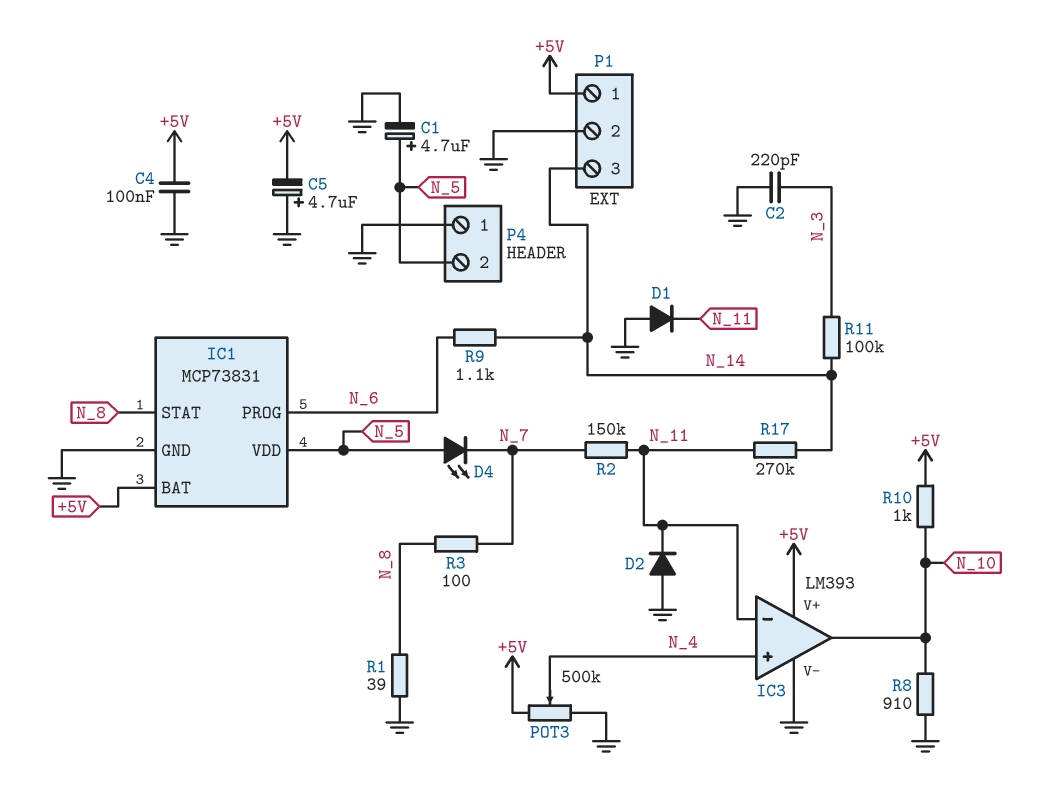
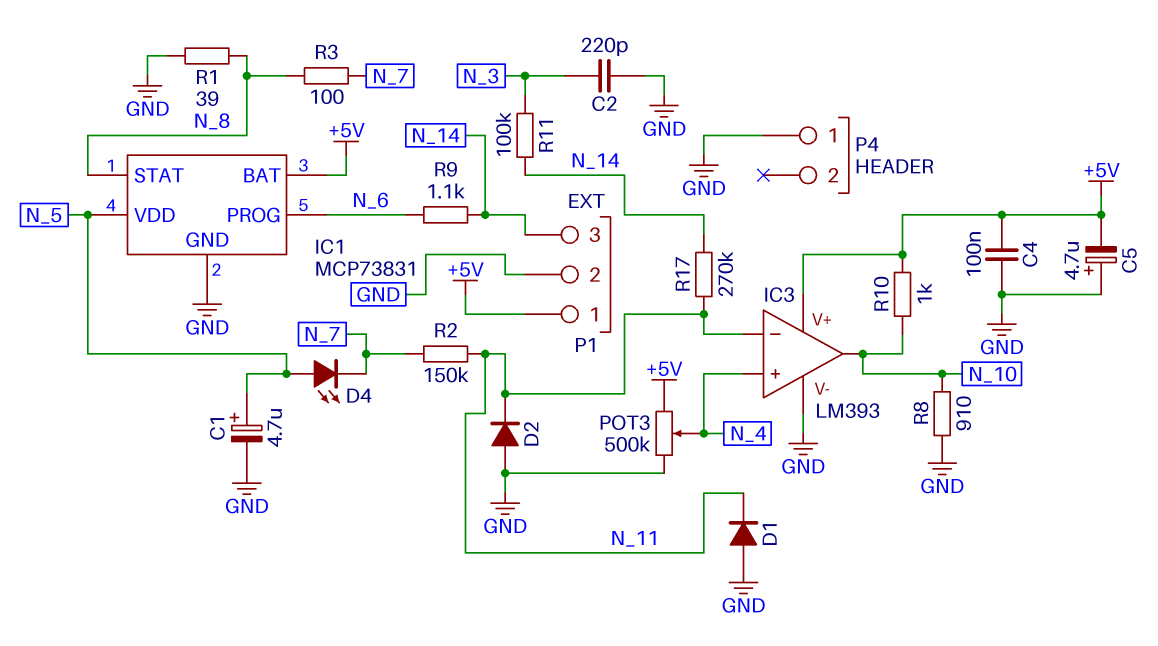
P4 pin 2: N_5 -> none

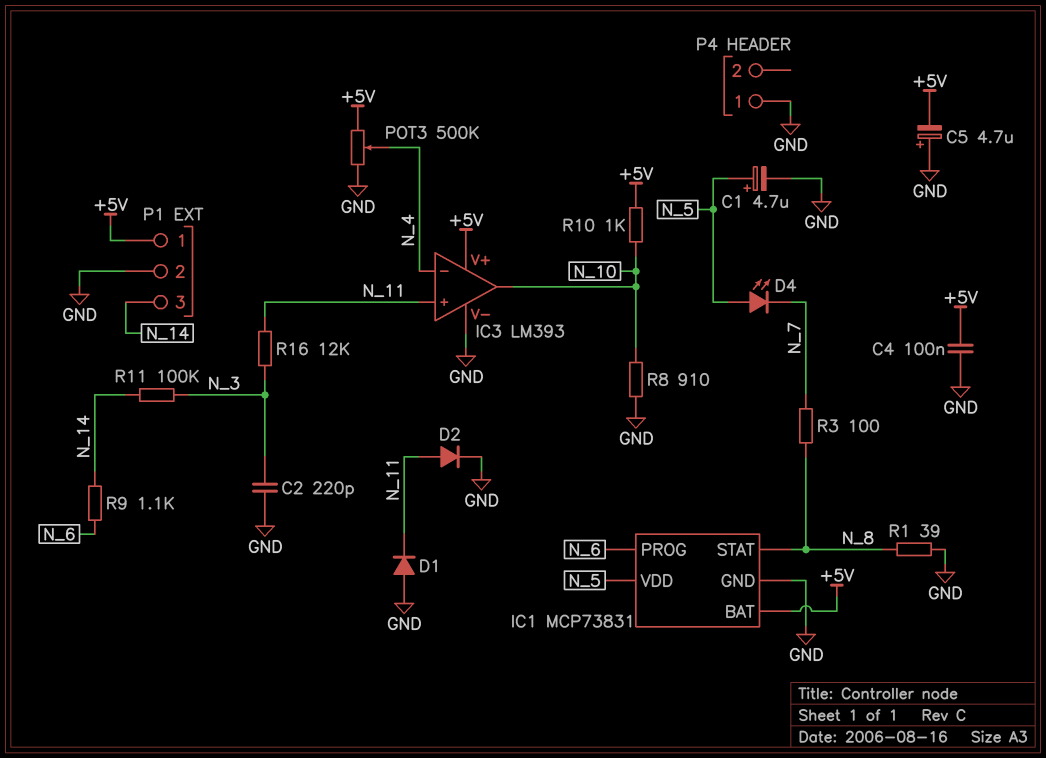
D2: diode (A GND, K N_11) -> diode (A N_11, K GND)
IC3 pin in+: N_4 -> N_11
IC3 pin in-: N_11 -> N_4
R2: 150k (N_7, N_11) -> none
R16: none -> 12k (N_3, N_11)
R17: 270k (N_11, N_14) -> none

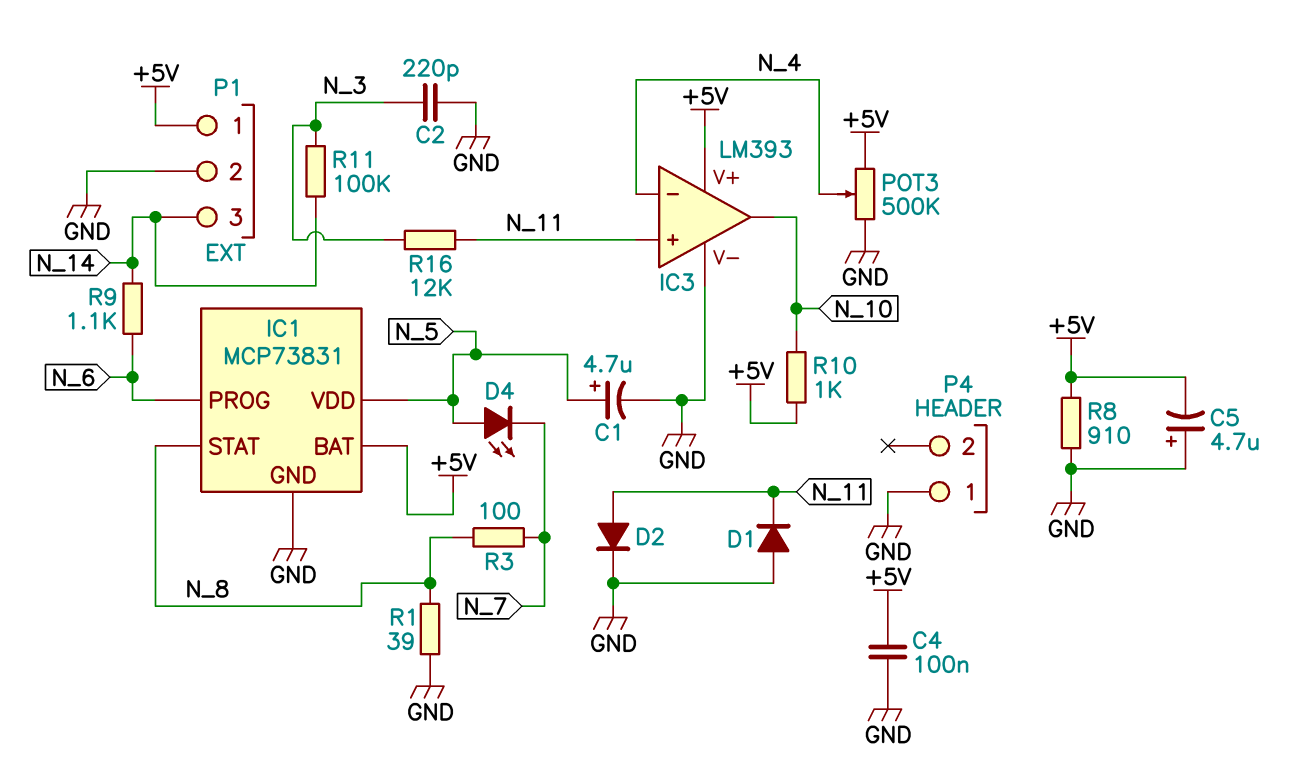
R8: 910 (GND, N_10) -> 910 (+5V, GND)

